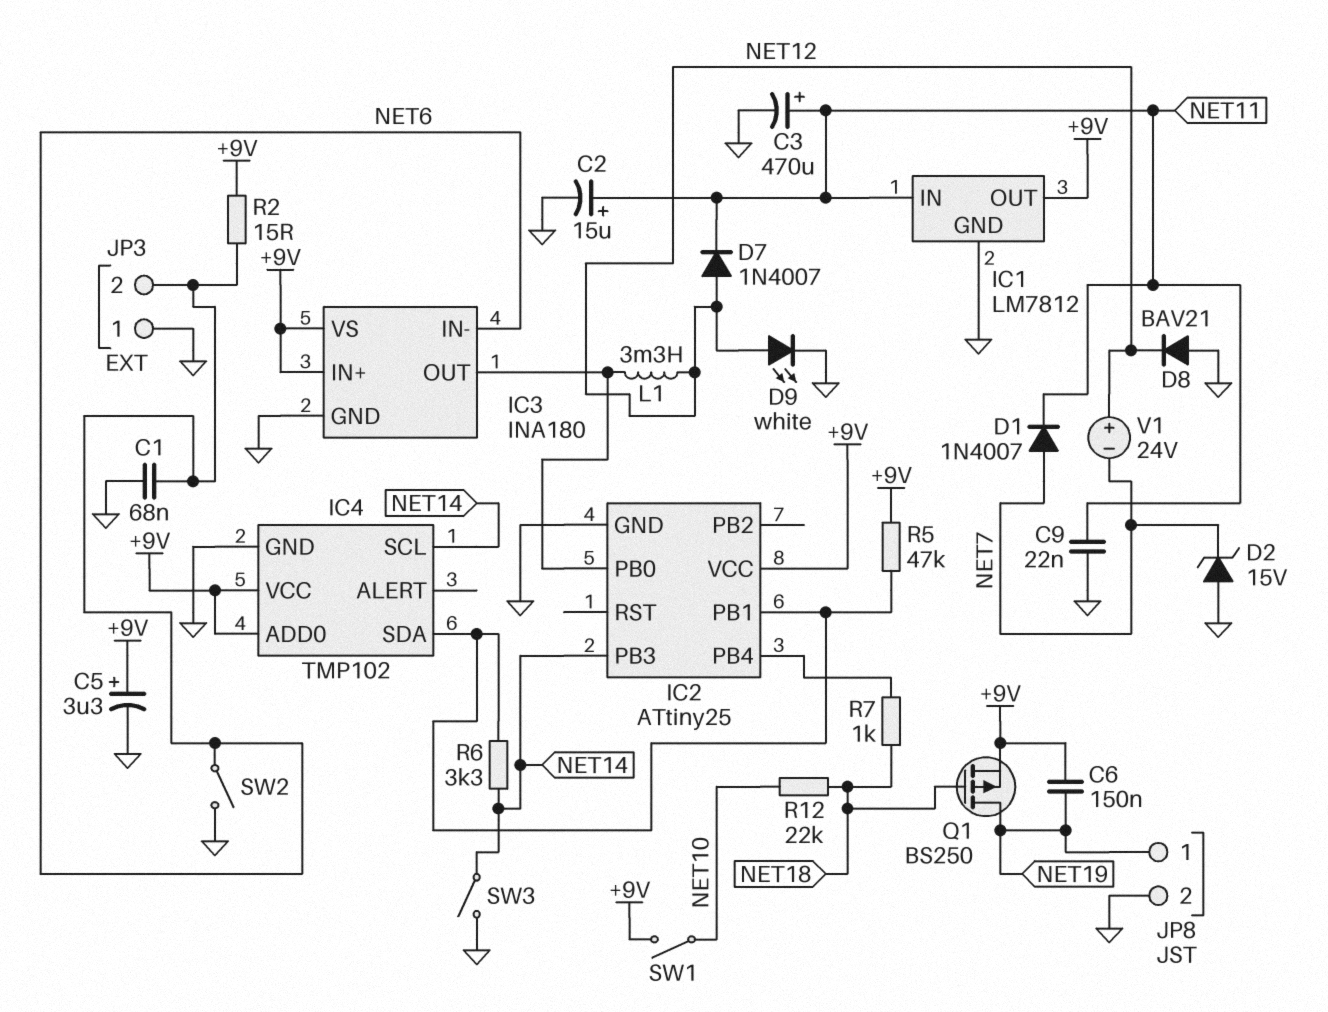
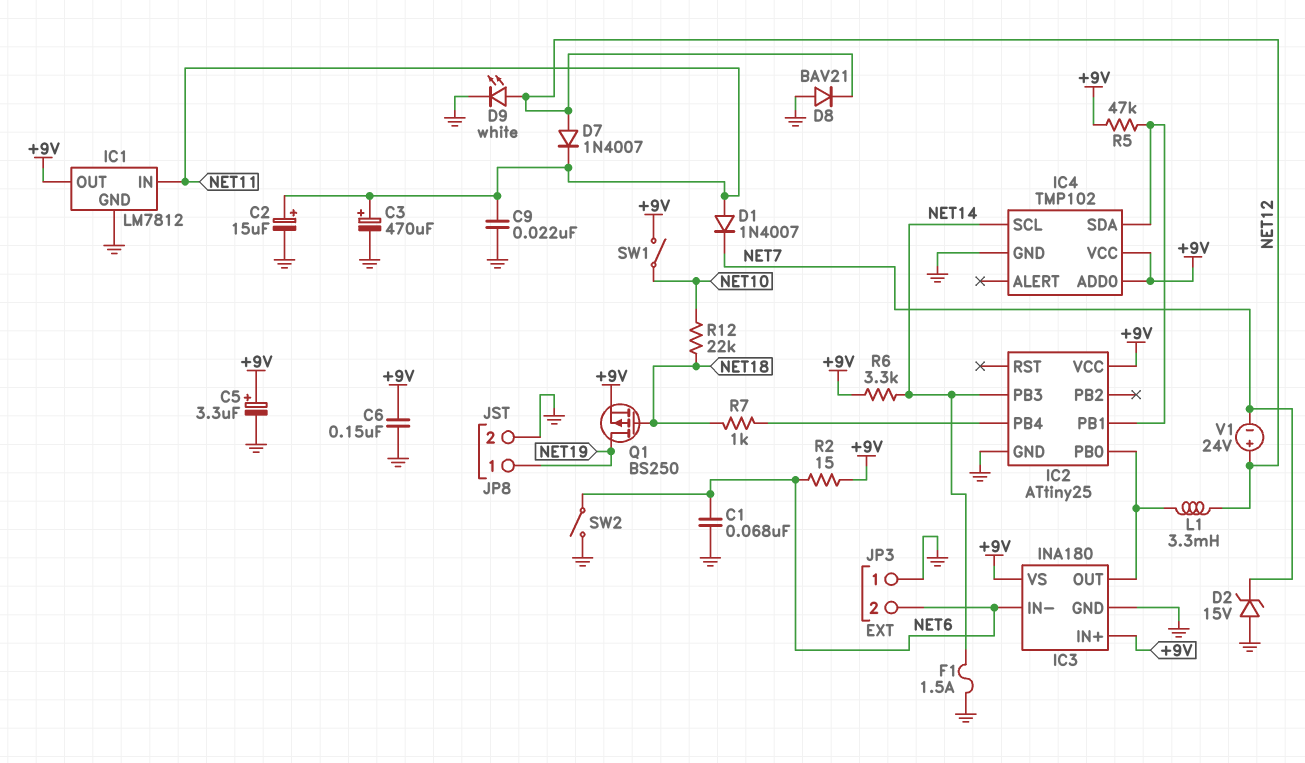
C6: 150nF (+9V, NET19) -> 150nF (+9V, GND)
D1: diode 1N4007 (A NET7, K NET11) -> diode 1N4007 (A NET11, K NET7)
F1: none -> 1.5A (GND, NET14)
R6: 3.3k (IC2/PB1, NET14) -> 3.3k (+9V, NET14)
SW3: switch (GND, NET14) -> none

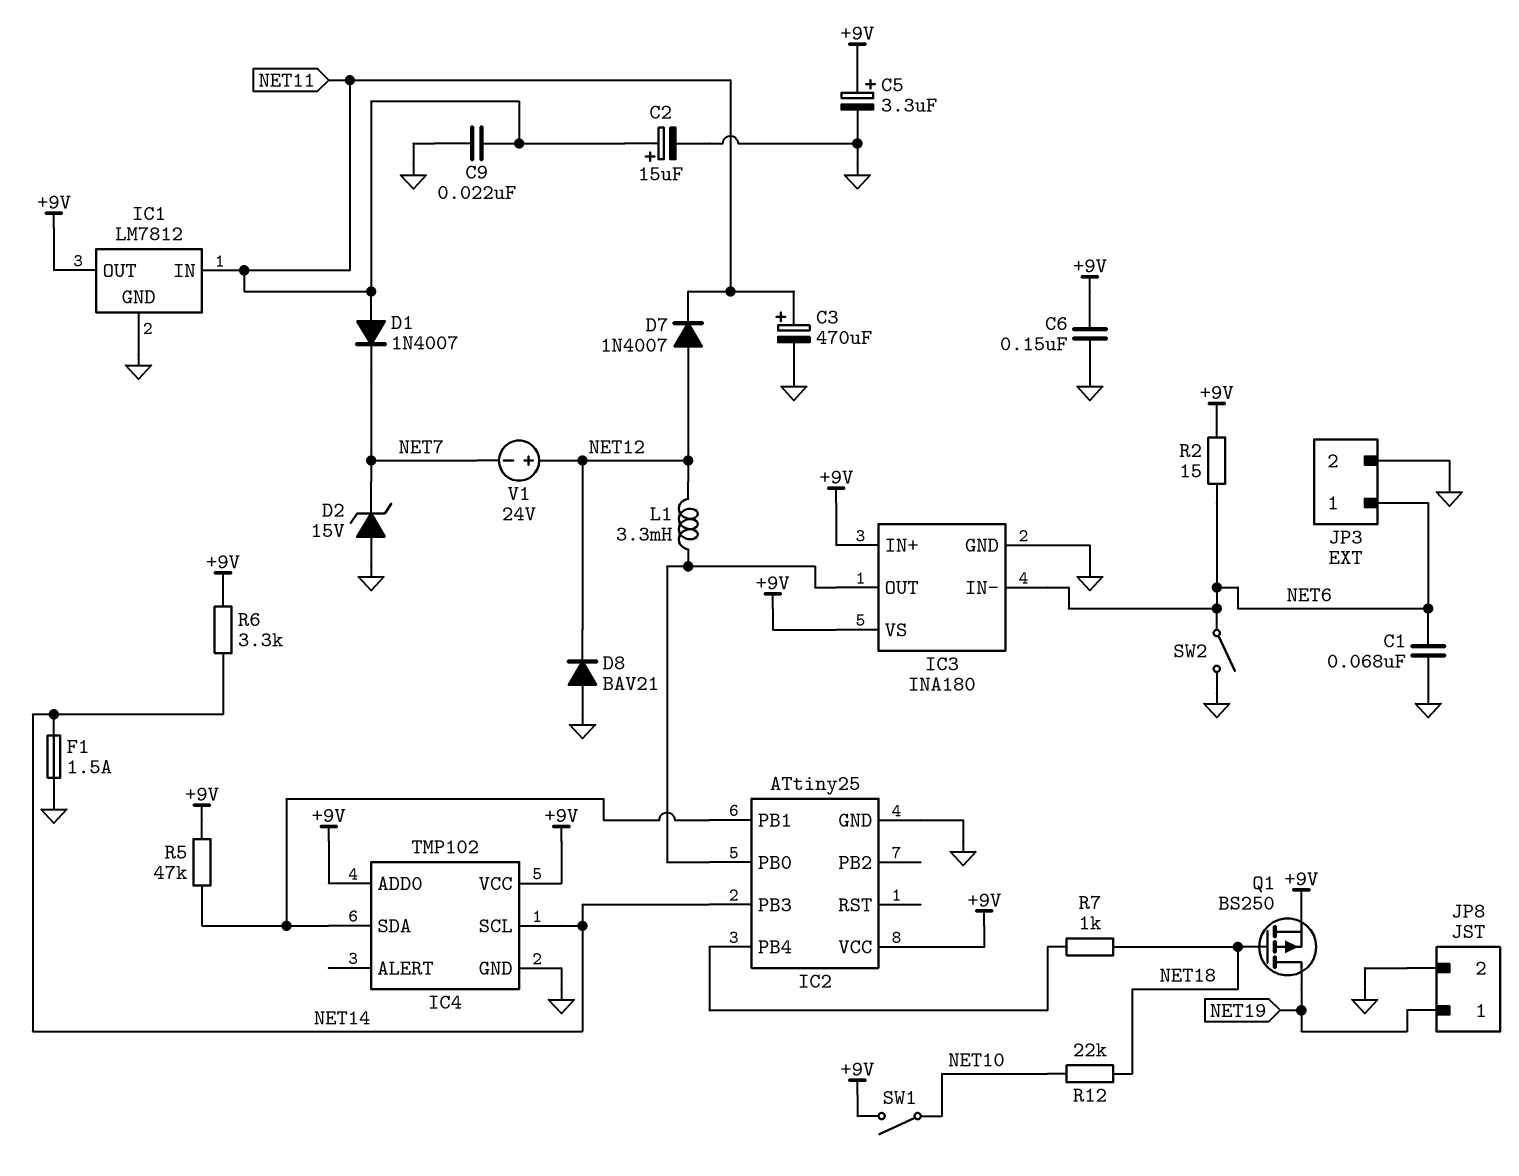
D9: LED white (A NET12, K GND) -> none
JP3 pin 1: GND -> NET6
JP3 pin 2: NET6 -> GND

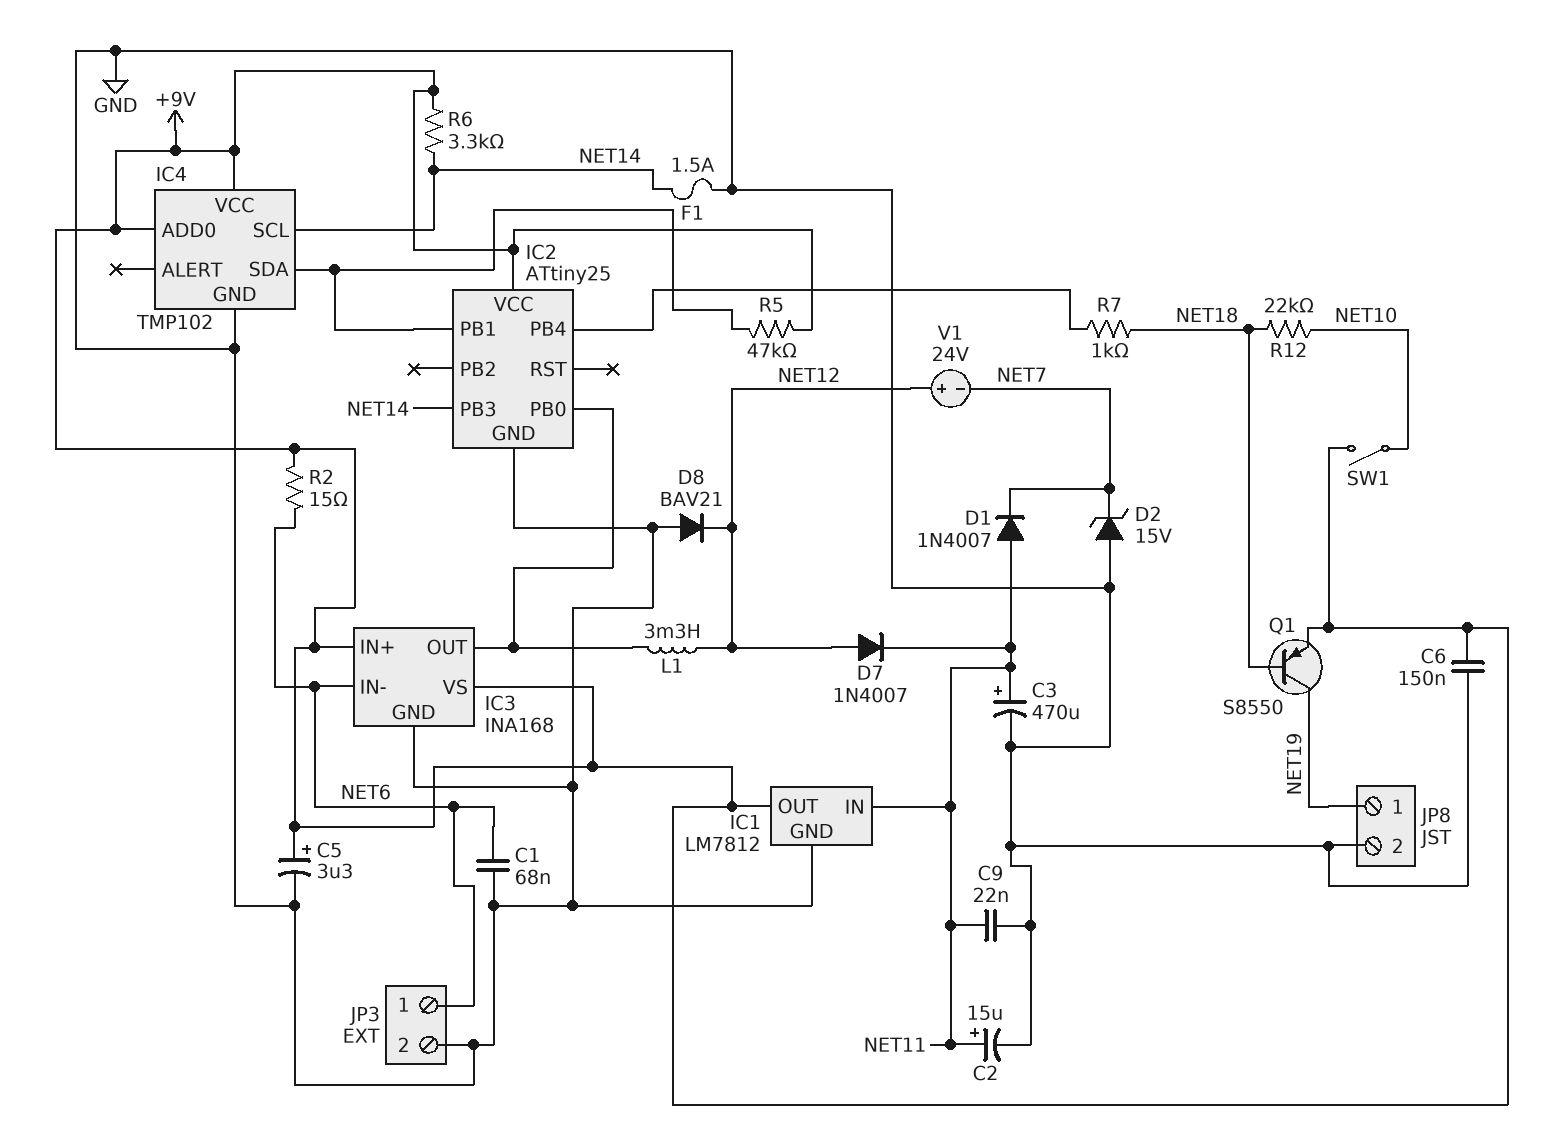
IC3: INA180 -> INA168
Q1: PMOS BS250 (G NET18, D NET19, S +9V) -> PNP S8550 (B NET18, C NET19, E +9V)
SW2: switch (GND, NET6) -> none

